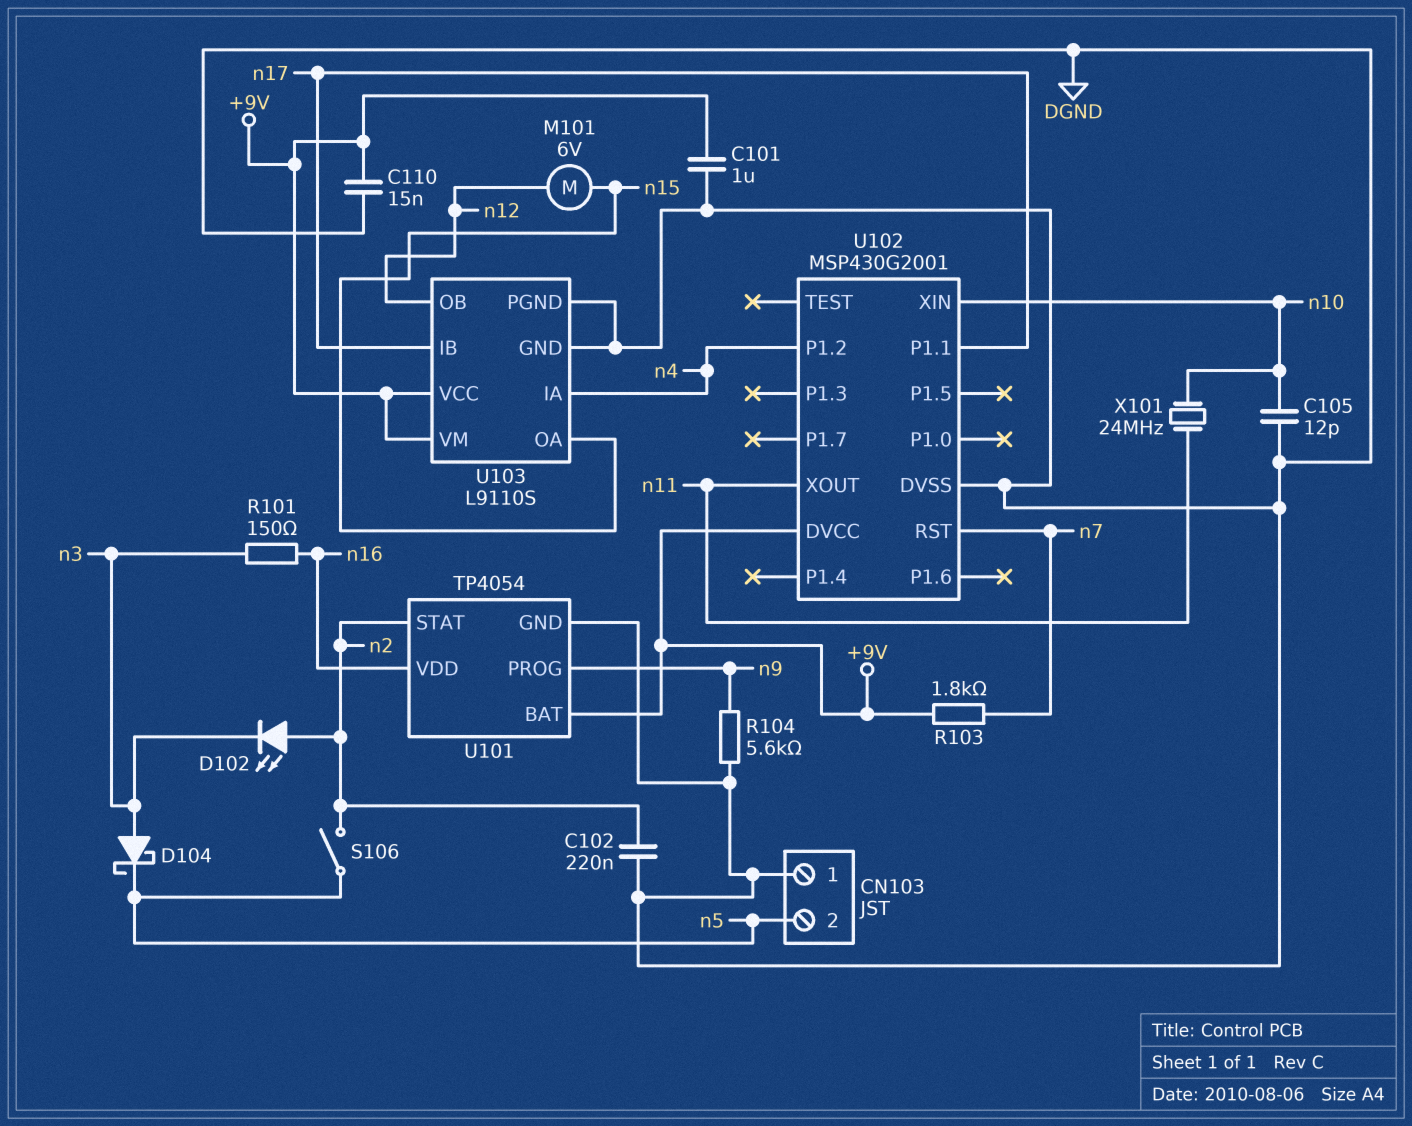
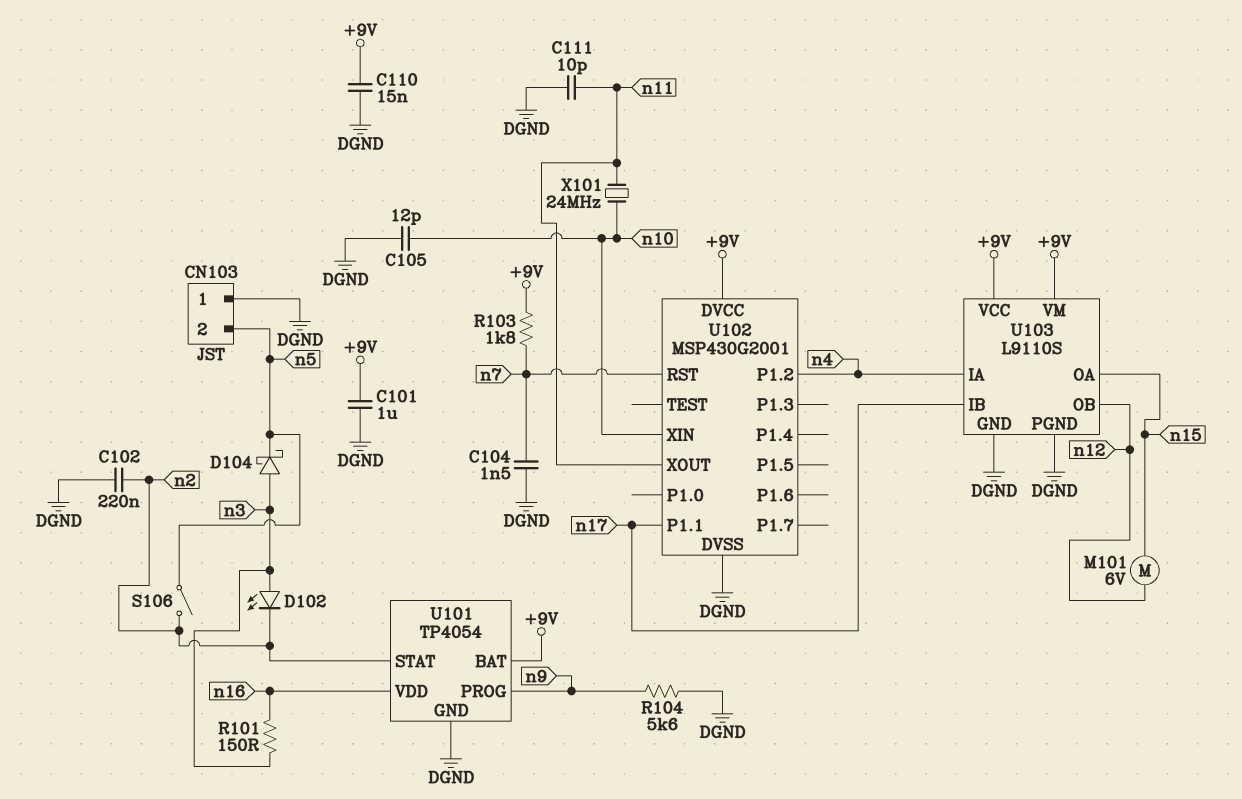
C104: none -> 1.5nF (DGND, n7)
C111: none -> 10pF (DGND, n11)
D102: LED (A n2, K n3) -> LED (A n3, K n2)

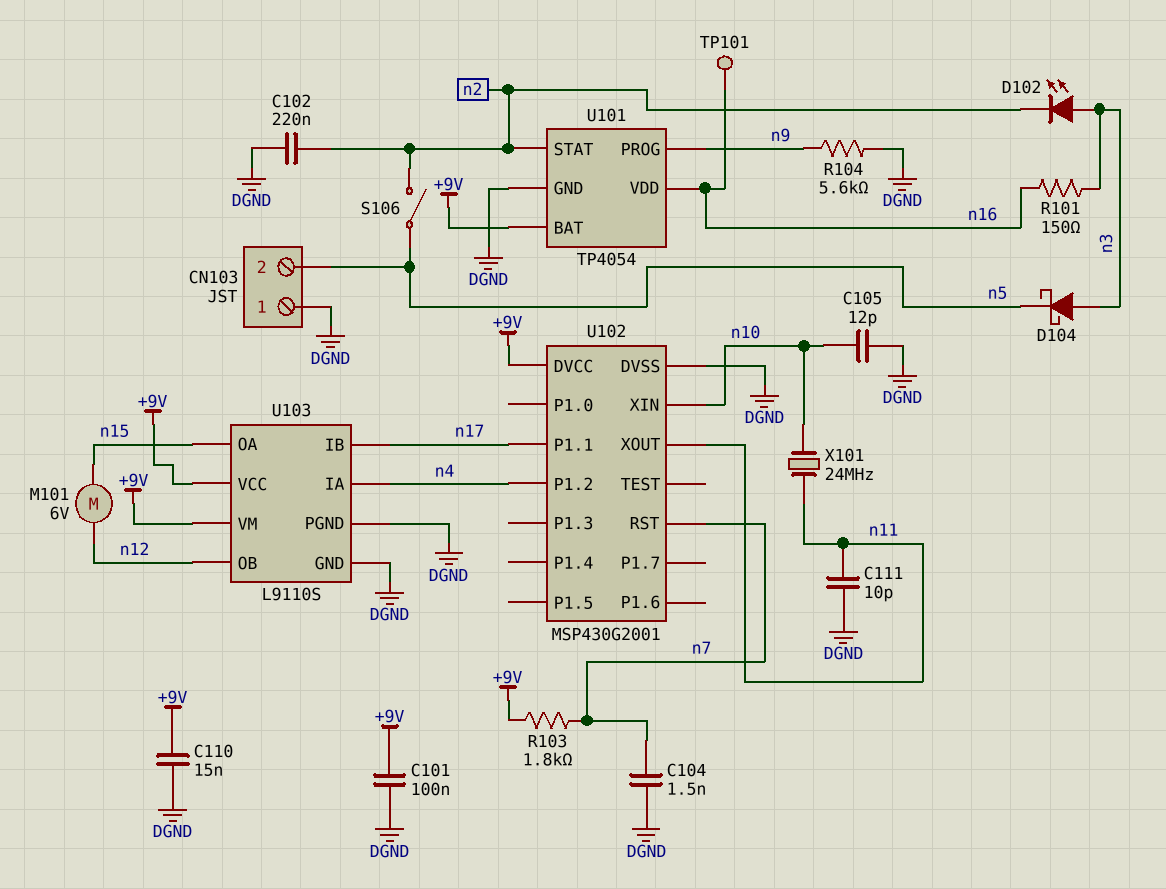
C101: 1uF (+9V, DGND) -> 100nF (+9V, DGND)
TP101: none -> test point (n16)

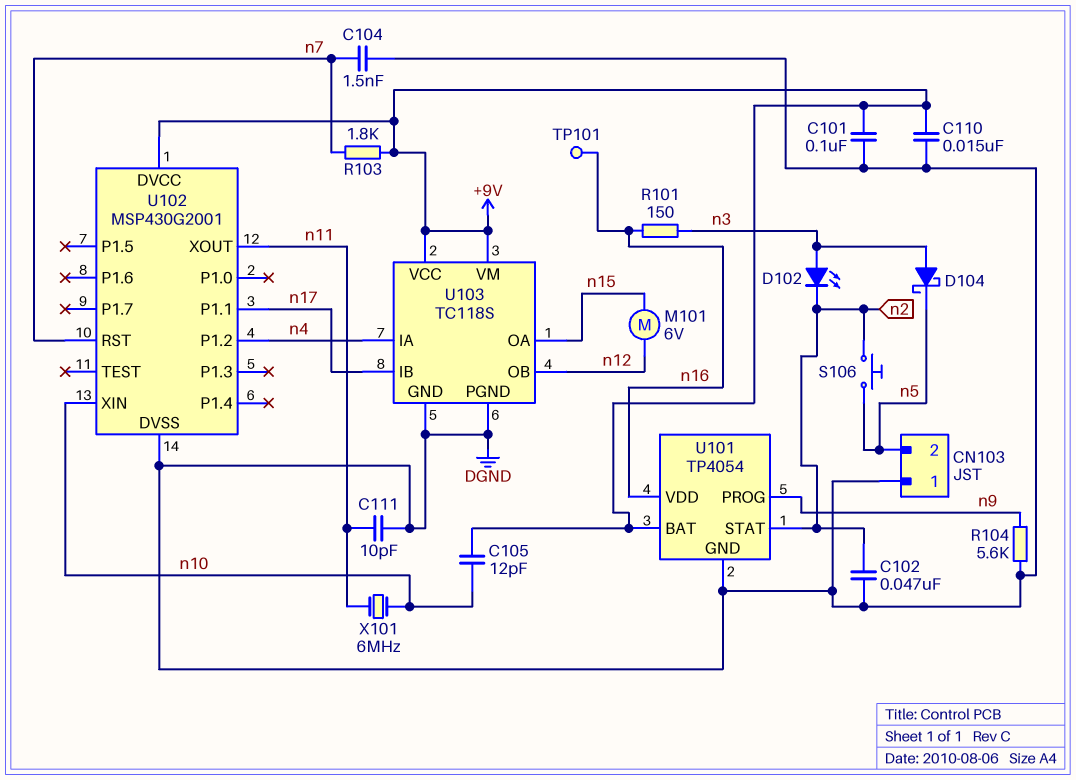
C102: 220nF (DGND, n2) -> 47nF (DGND, n2)
C105: 12pF (DGND, n10) -> 12pF (+9V, n10)
S106: switch (n2, n5) -> button (n2, n5)
U103: L9110S -> TC118S
X101: 24MHz (n10, n11) -> 6MHz (n10, n11)

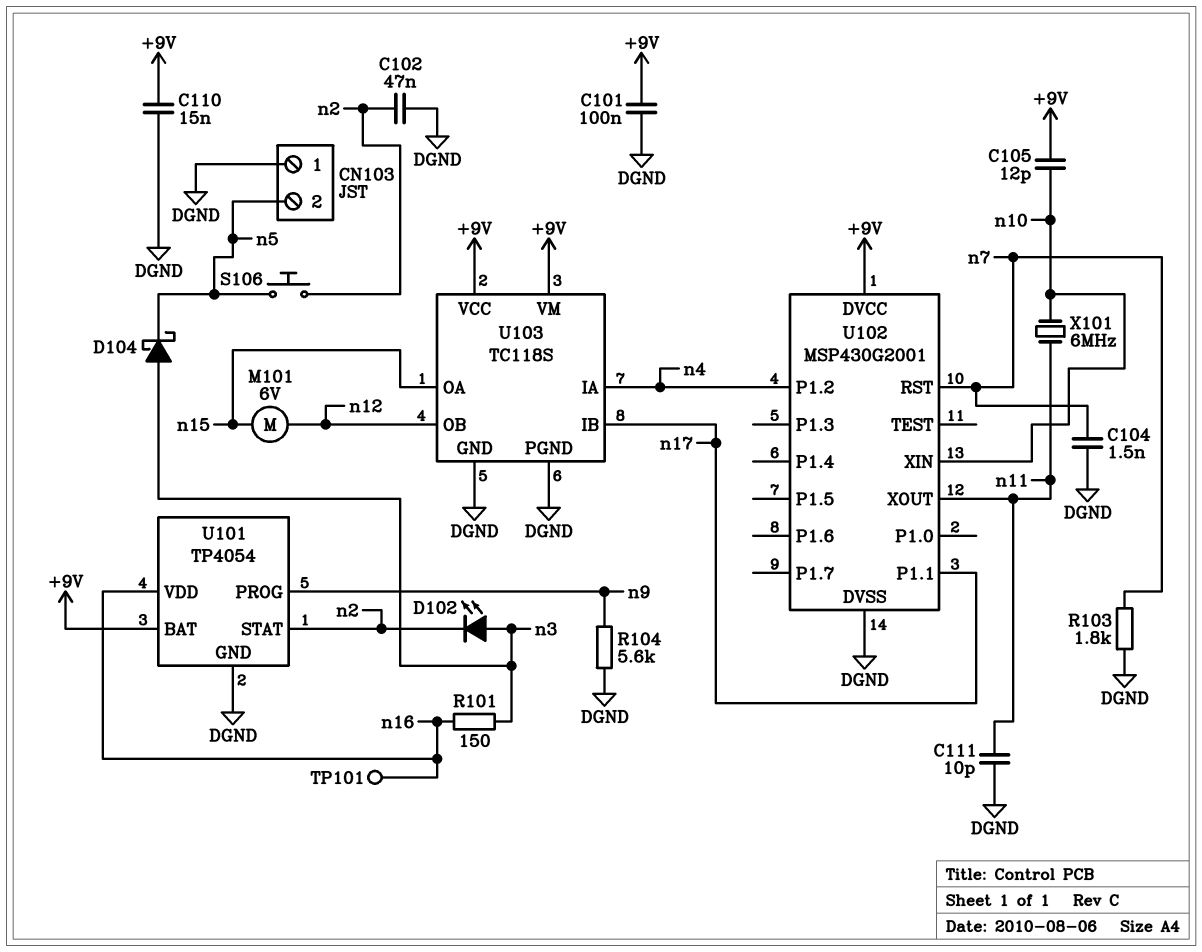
R103: 1.8k (+9V, n7) -> 1.8k (DGND, n7)

